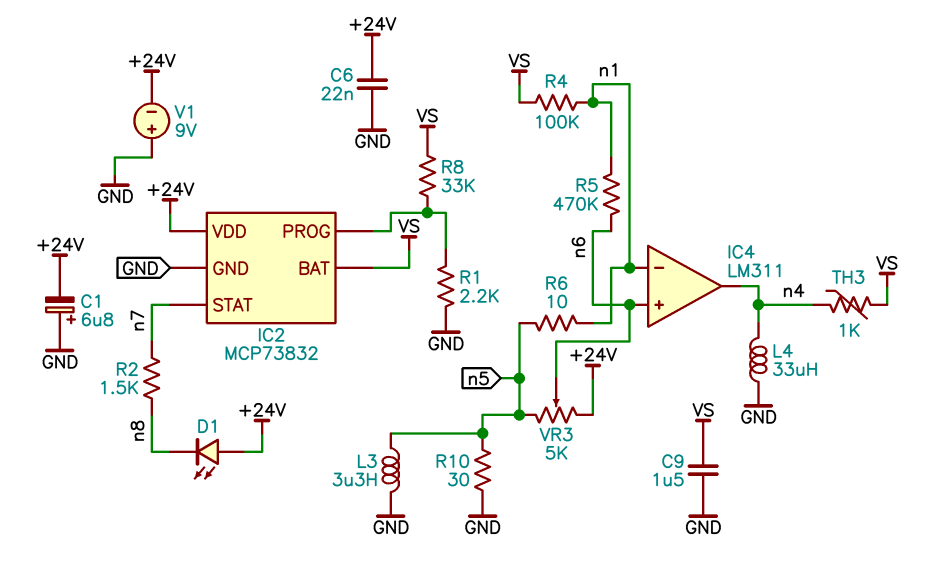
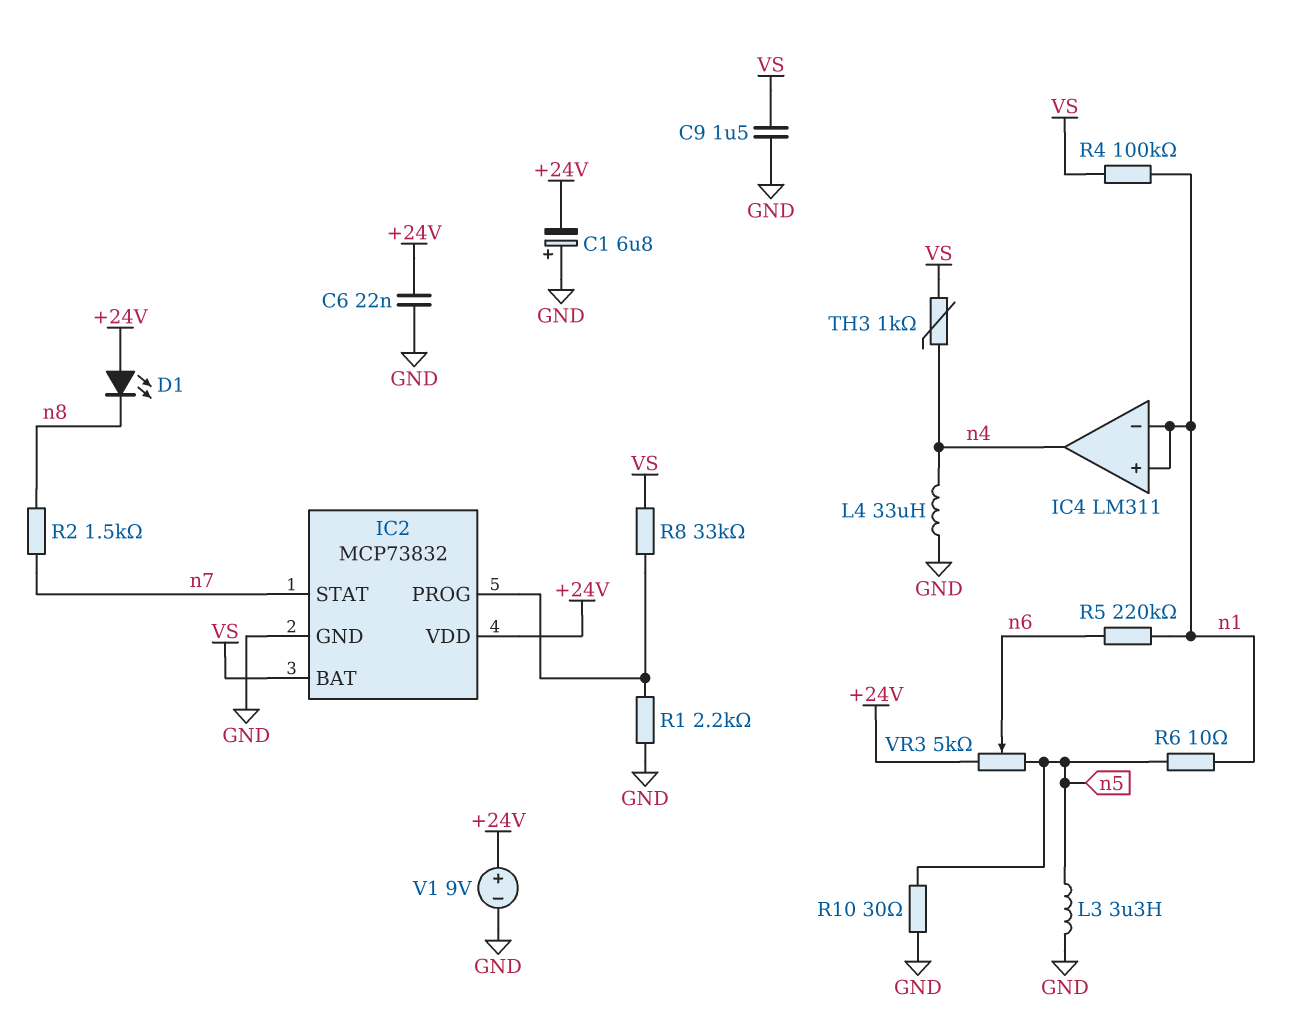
IC4 pin in+: n6 -> n1
R5: 470k (n1, n6) -> 220k (n1, n6)
V1: 9V (plus GND, minus +24V) -> 9V (plus +24V, minus GND)

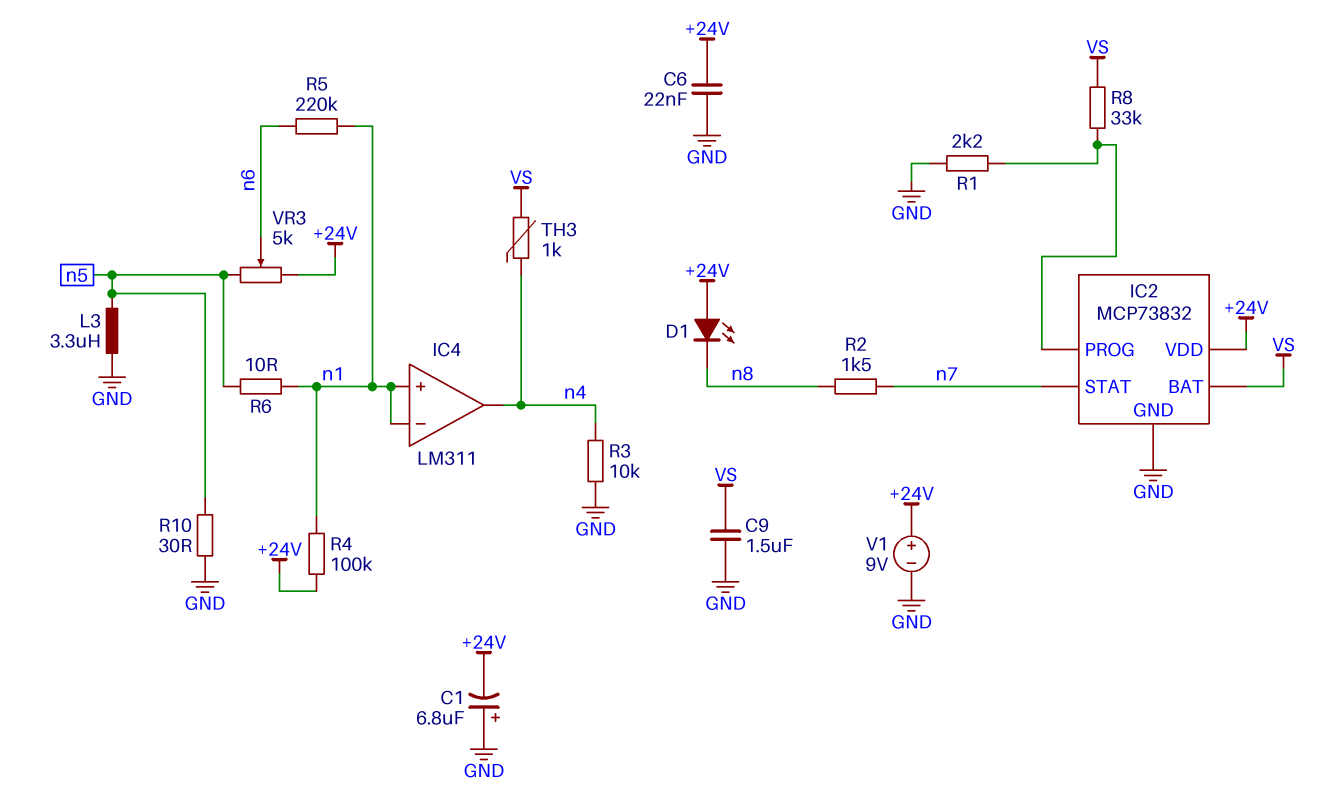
L4: 33uH (GND, n4) -> none
R3: none -> 10k (GND, n4)
R4: 100k (VS, n1) -> 100k (+24V, n1)

